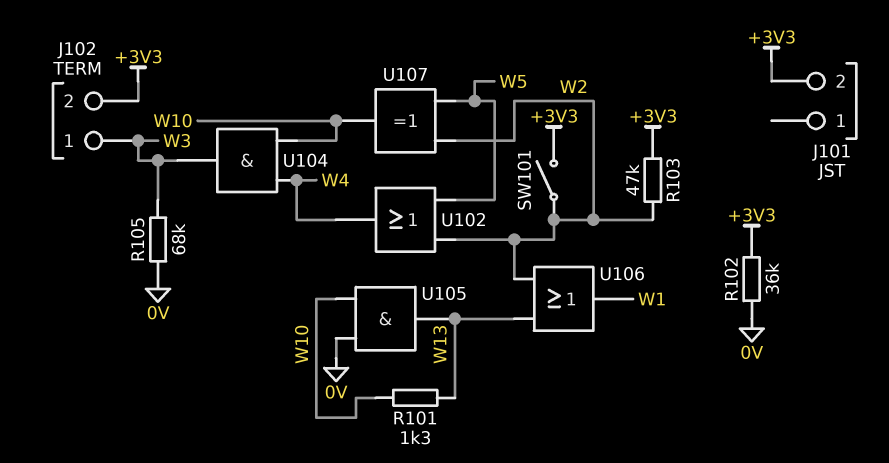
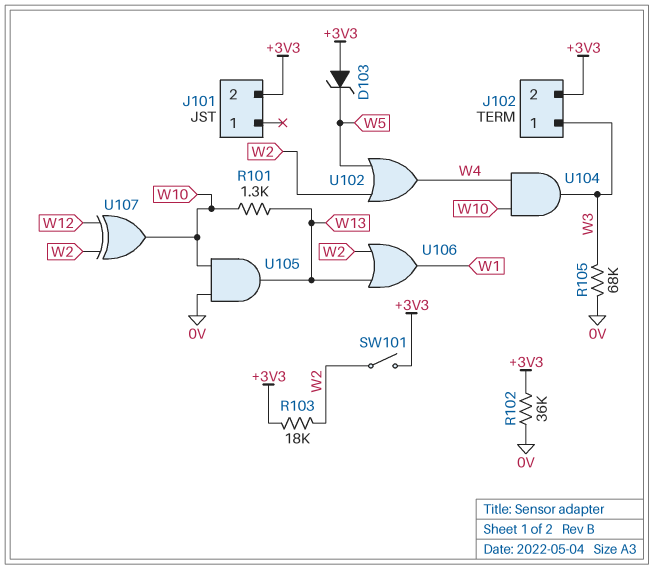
D103: none -> zener (A +3V3, K W5)
R103: 47k (+3V3, W2) -> 18k (+3V3, W2)
U107: XOR (in W2, in W5, out W10) -> XOR (in W2, in W12, out W10)

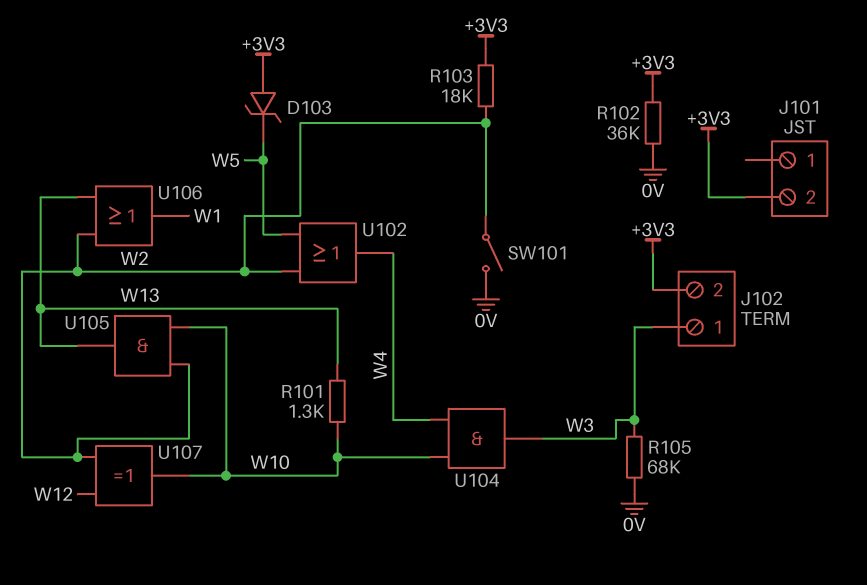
SW101: switch (+3V3, W2) -> switch (0V, W2)
U105: AND (in 0V, in W10, out W13) -> AND (in W2, in W10, out W13)

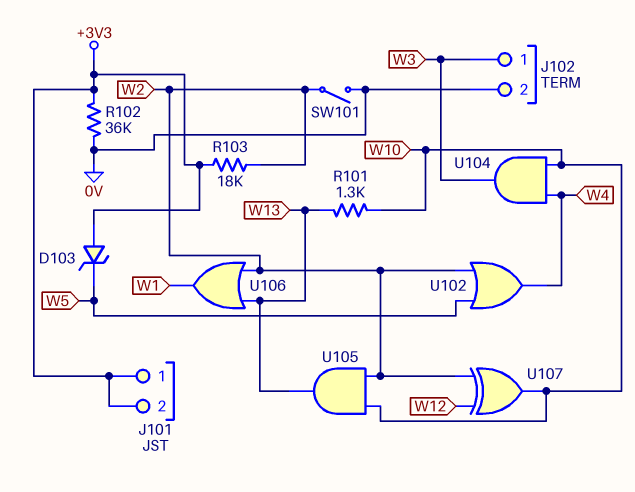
J101 pin 1: none -> +3V3
J102 pin 2: +3V3 -> 0V
R105: 68k (0V, W3) -> none

